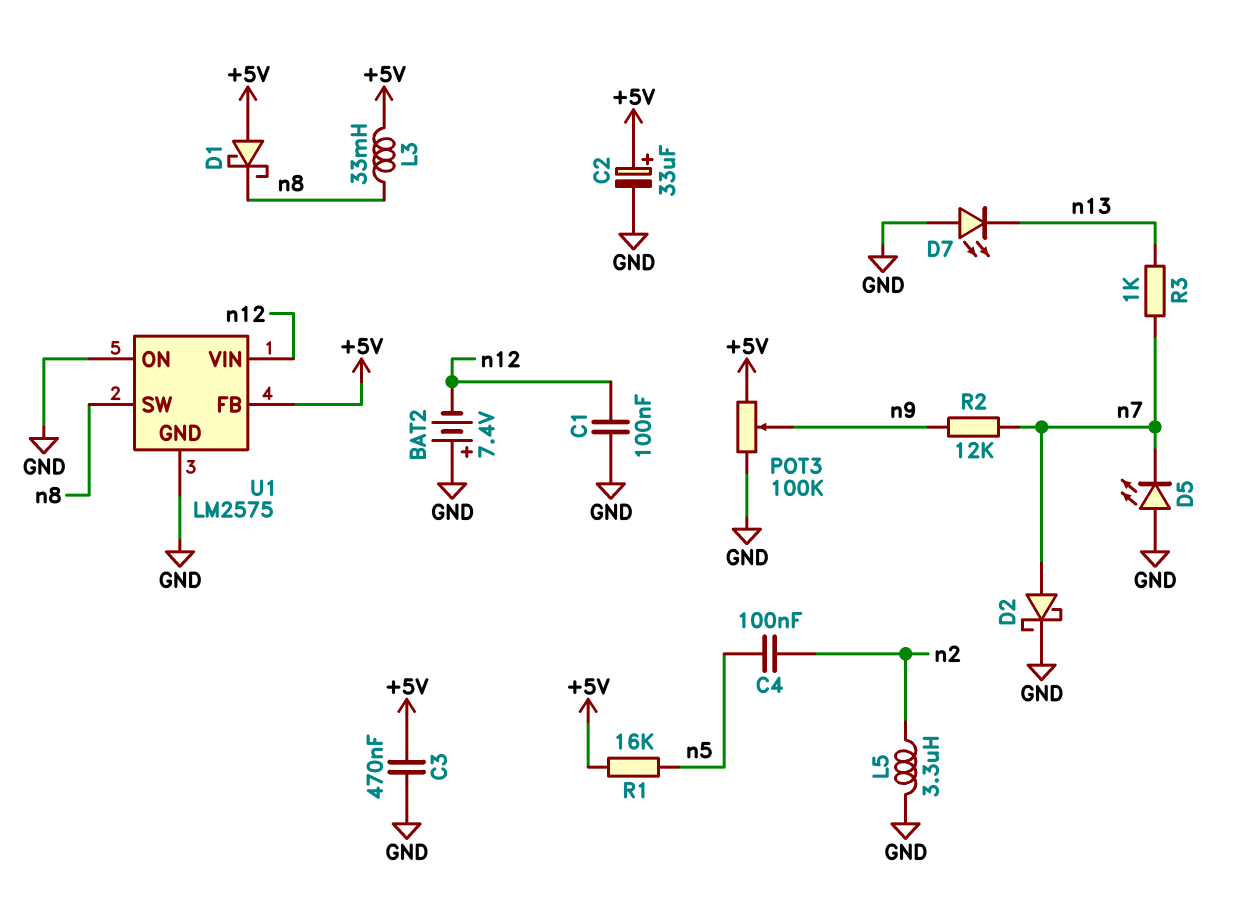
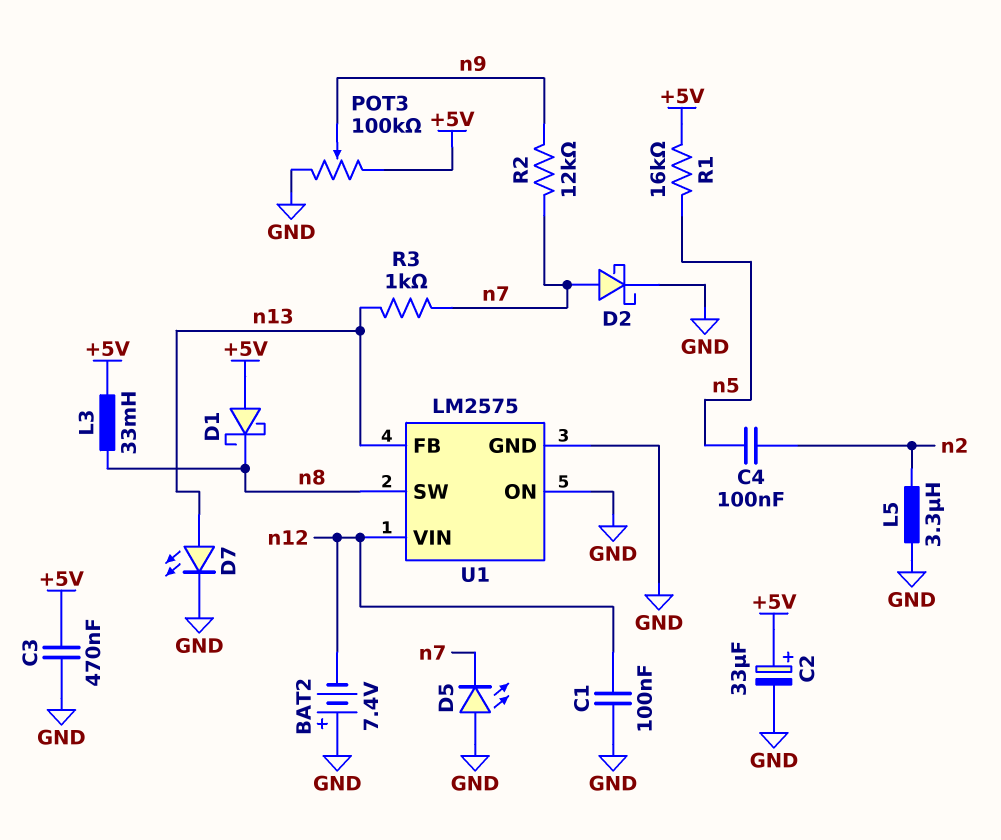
D7: LED (A GND, K n13) -> LED (A n13, K GND)
U1 pin FB: +5V -> n13

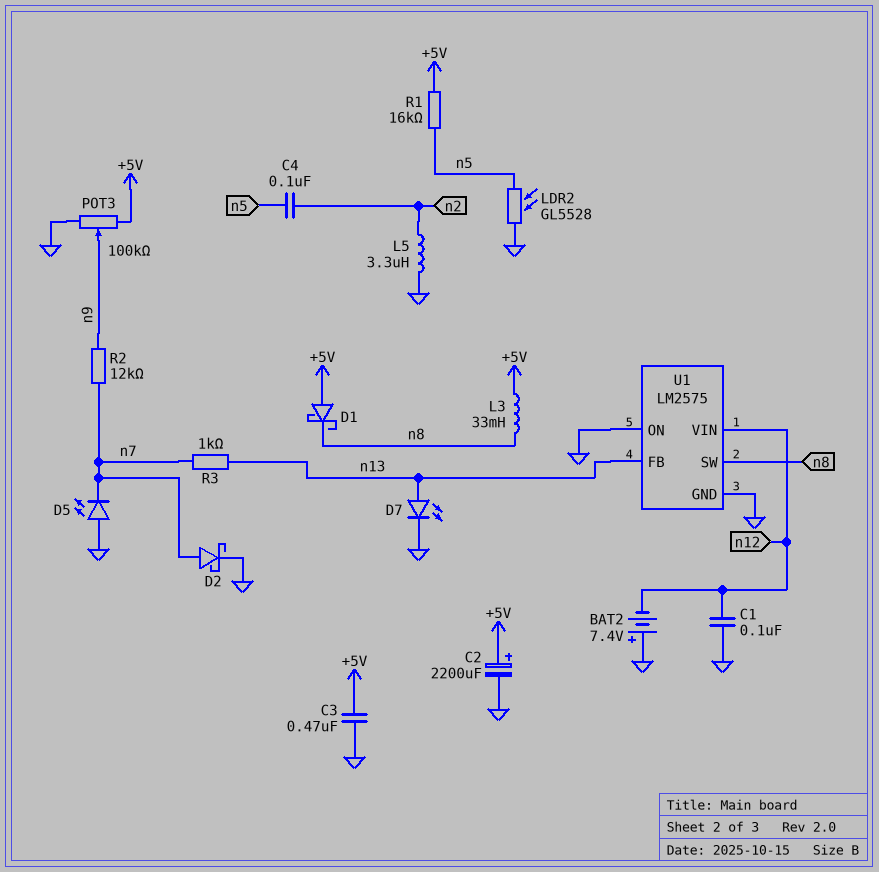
C2: 33uF (plus +5V, minus GND) -> 2200uF (plus +5V, minus GND)
LDR2: none -> GL5528 (GND, n5)

